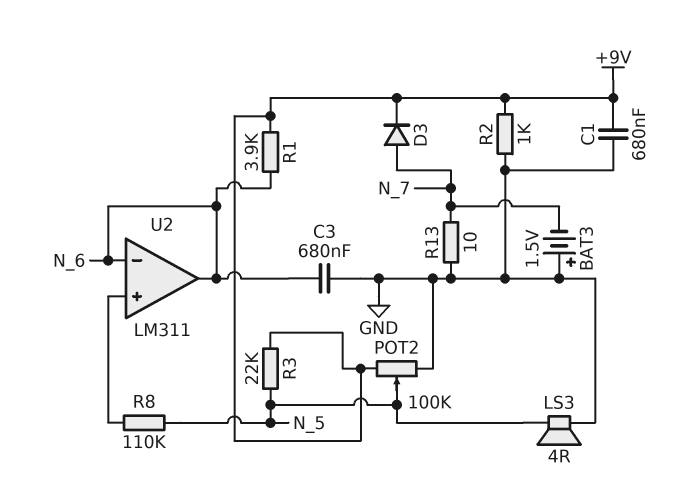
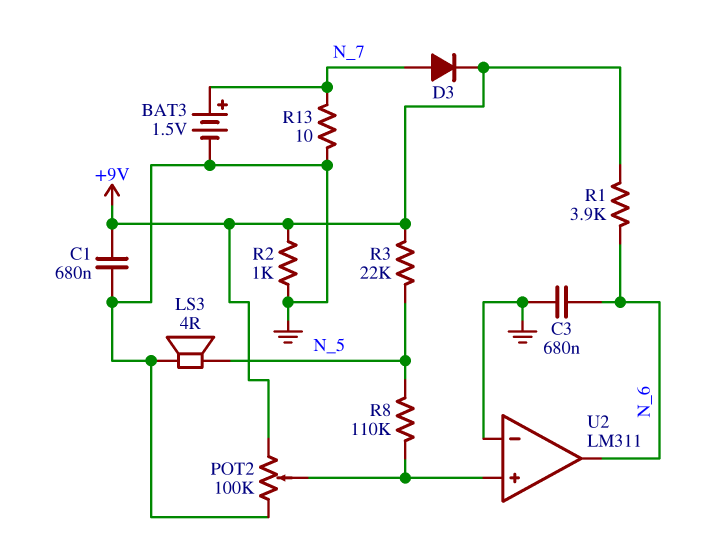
BAT3: 1.5V (plus GND, minus N_7) -> 1.5V (plus N_7, minus GND)
POT2: 100k (+9V, GND, wiper N_5) -> 100k (+9V, GND, wiper U2/in+)
U2 pin in-: N_6 -> GND

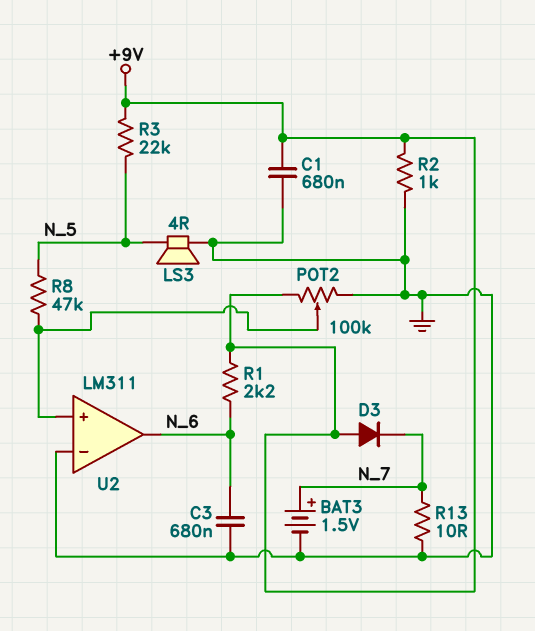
D3: diode (A N_7, K +9V) -> diode (A +9V, K N_7)
R1: 3.9k (+9V, N_6) -> 2.2k (+9V, N_6)
R8: 110k (N_5, U2/in+) -> 47k (N_5, U2/in+)

